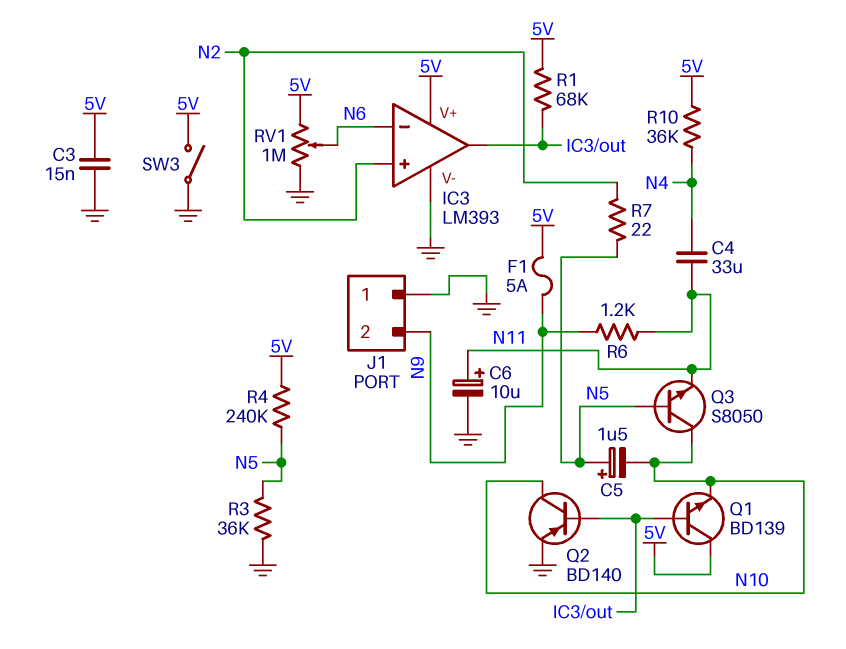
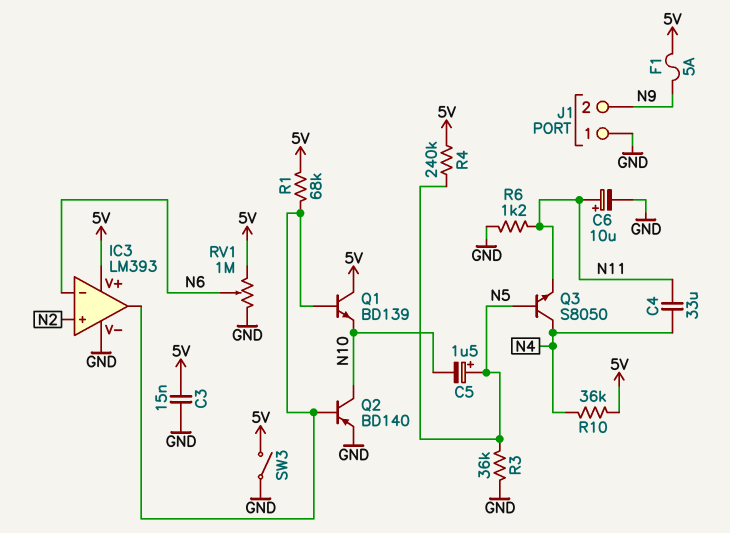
Q3: NPN S8050 (B N5, C N10, E N11) -> NPN S8050 (B N5, C N4, E N11)
R6: 1.2k (N9, N11) -> 1.2k (GND, N11)
R7: 22 (N2, N5) -> none

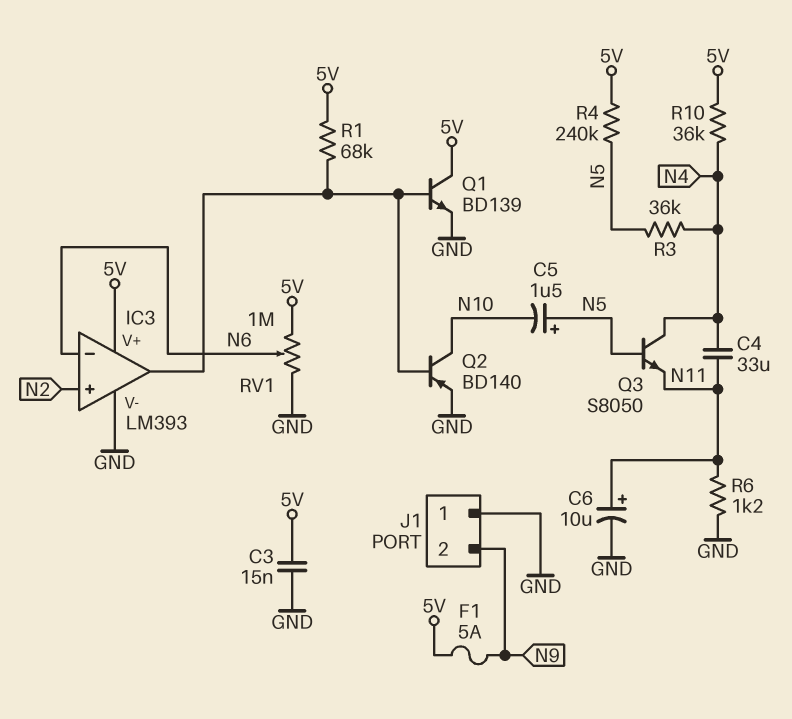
Q1: NPN BD139 (B IC3/out, C 5V, E N10) -> NPN BD139 (B IC3/out, C 5V, E GND)
R3: 36k (GND, N5) -> 36k (N4, N5)
SW3: switch (5V, GND) -> none

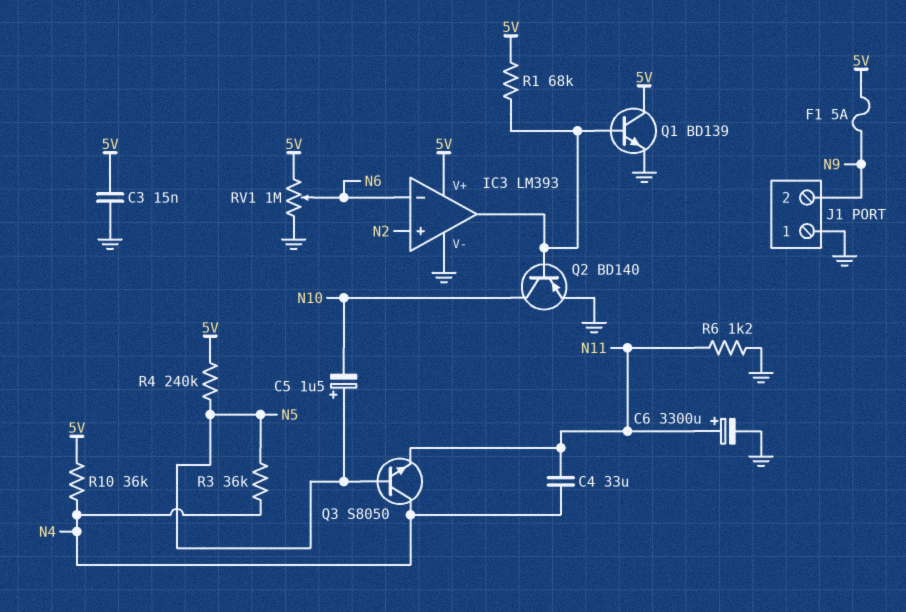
C6: 10uF (plus N11, minus GND) -> 3300uF (plus N11, minus GND)

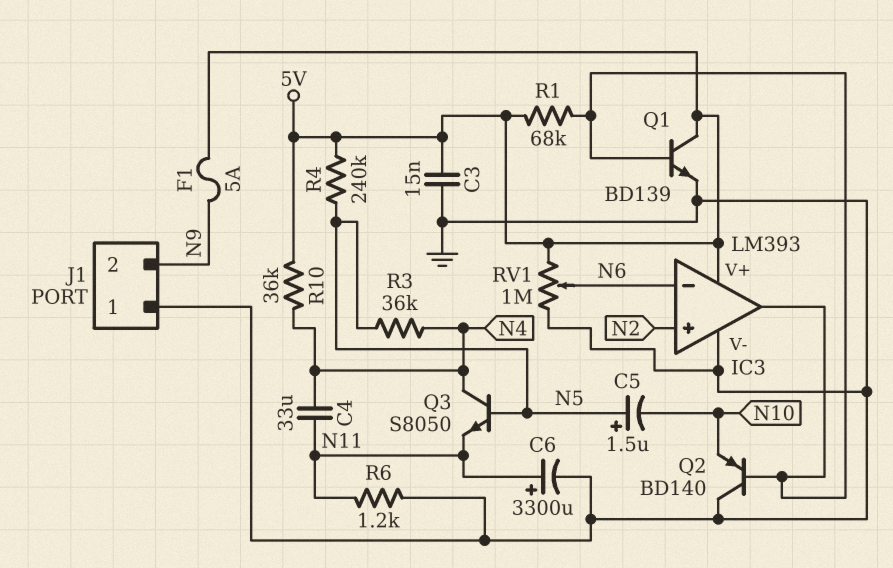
Q2: PNP BD140 (B IC3/out, C N10, E GND) -> PNP BD140 (B IC3/out, C GND, E N10)

